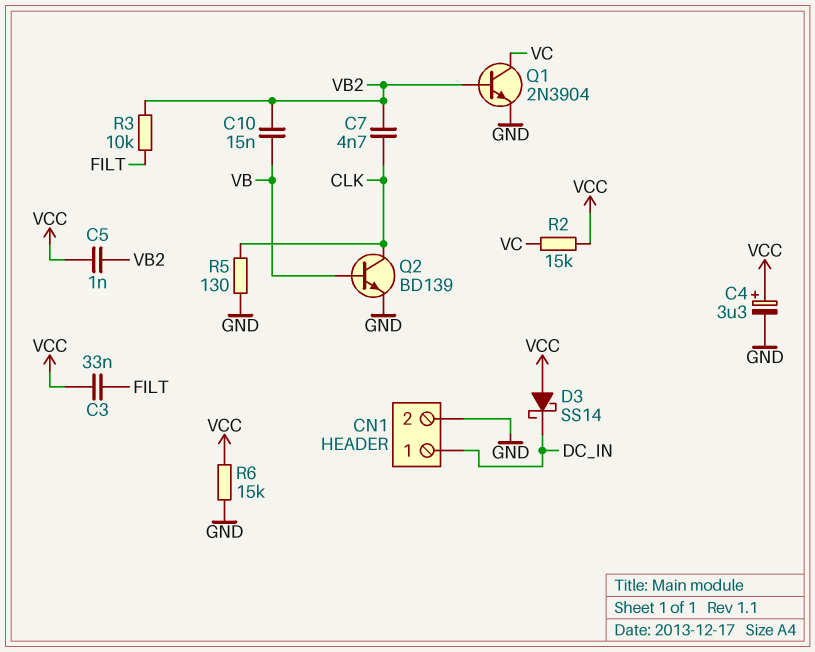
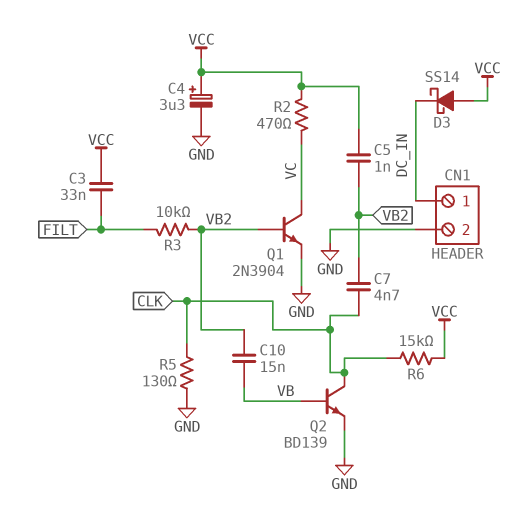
R2: 15k (VC, VCC) -> 470 (VC, VCC)
R6: 15k (GND, VCC) -> 15k (CLK, VCC)

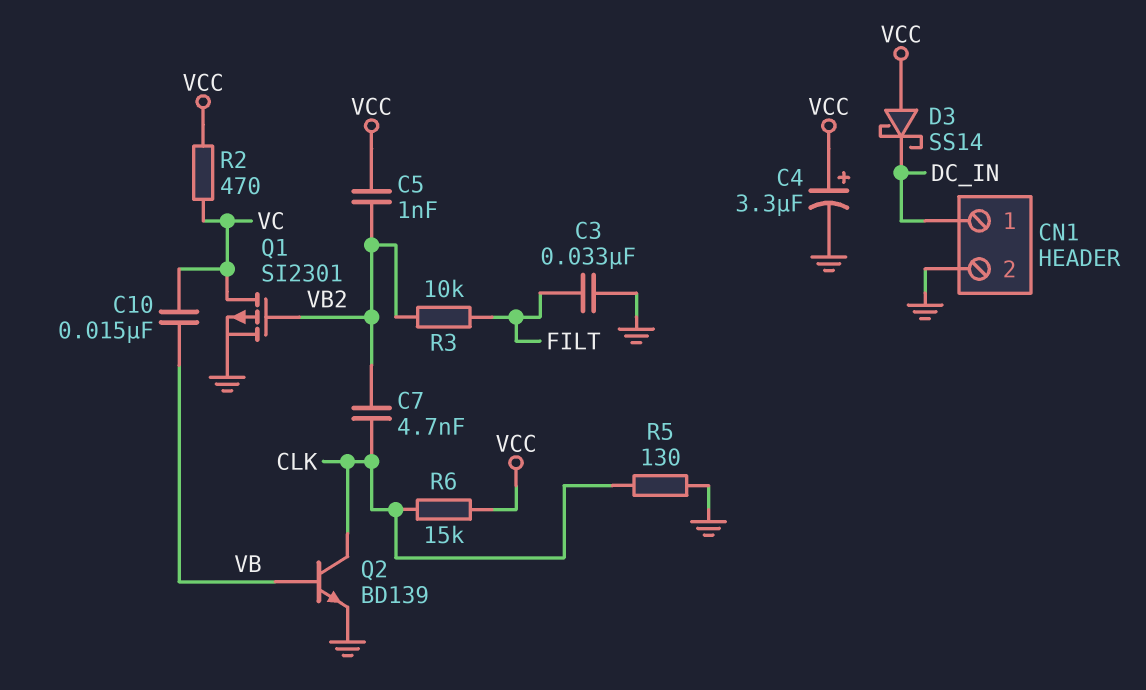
C3: 33nF (FILT, VCC) -> 33nF (FILT, GND)
C10: 15nF (VB, VB2) -> 15nF (VB, VC)
Q1: NPN 2N3904 (B VB2, C VC, E GND) -> PMOS SI2301 (G VB2, D VC, S GND)

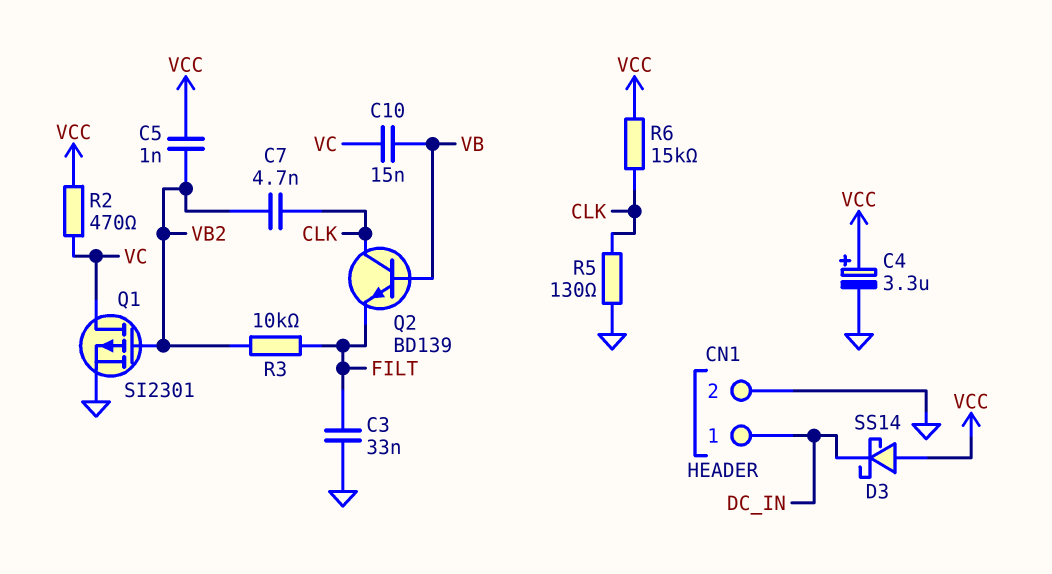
Q2: NPN BD139 (B VB, C CLK, E GND) -> NPN BD139 (B VB, C CLK, E FILT)

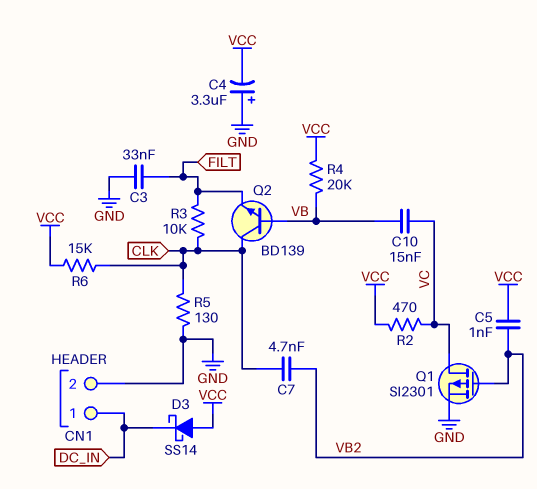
C4: 3.3uF (plus VCC, minus GND) -> 3.3uF (plus GND, minus VCC)
R3: 10k (FILT, VB2) -> 10k (CLK, FILT)
R4: none -> 20k (VB, VCC)

